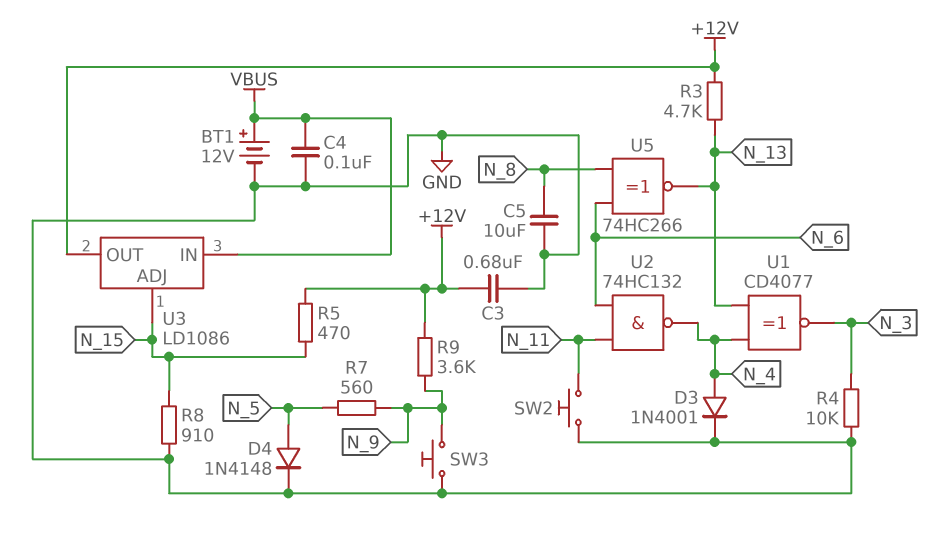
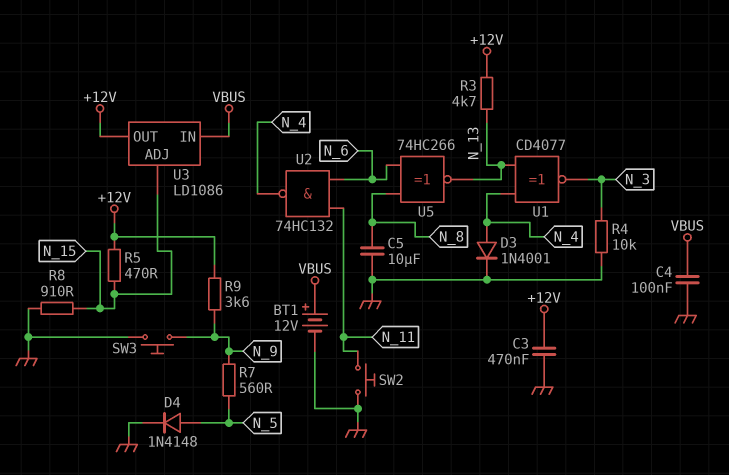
C3: 680nF (+12V, GND) -> 470nF (+12V, GND)

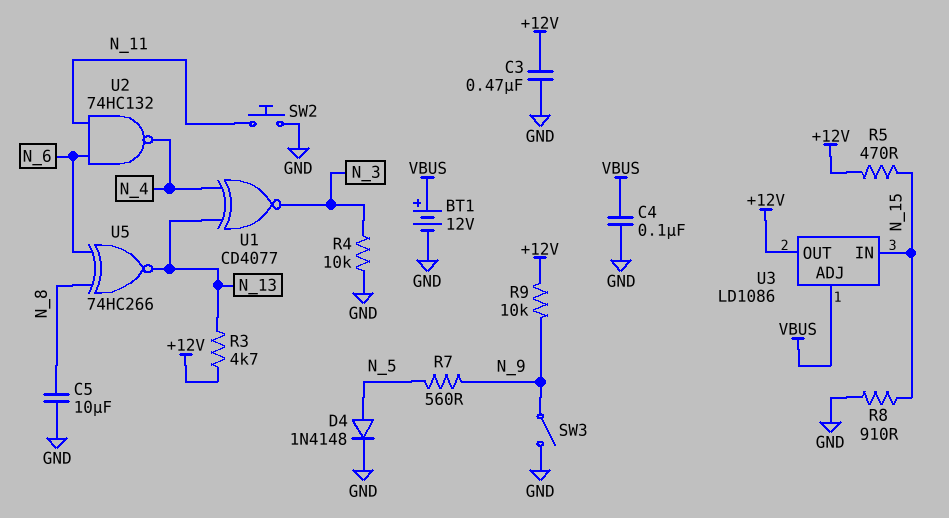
D3: diode 1N4001 (A N_4, K GND) -> none
R9: 3.6k (+12V, N_9) -> 10k (+12V, N_9)
SW3: button (GND, N_9) -> switch (GND, N_9)
U3 pin ADJ: N_15 -> VBUS
U3 pin IN: VBUS -> N_15

